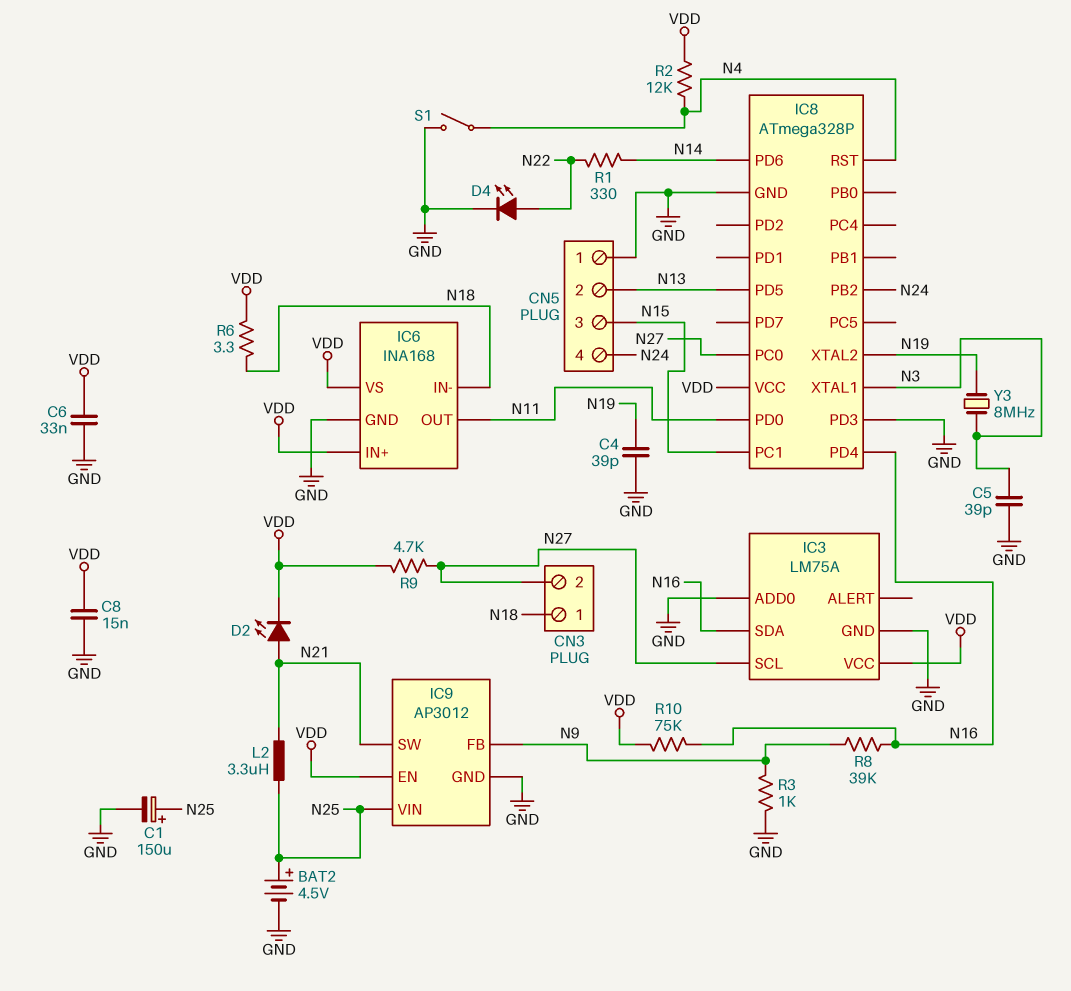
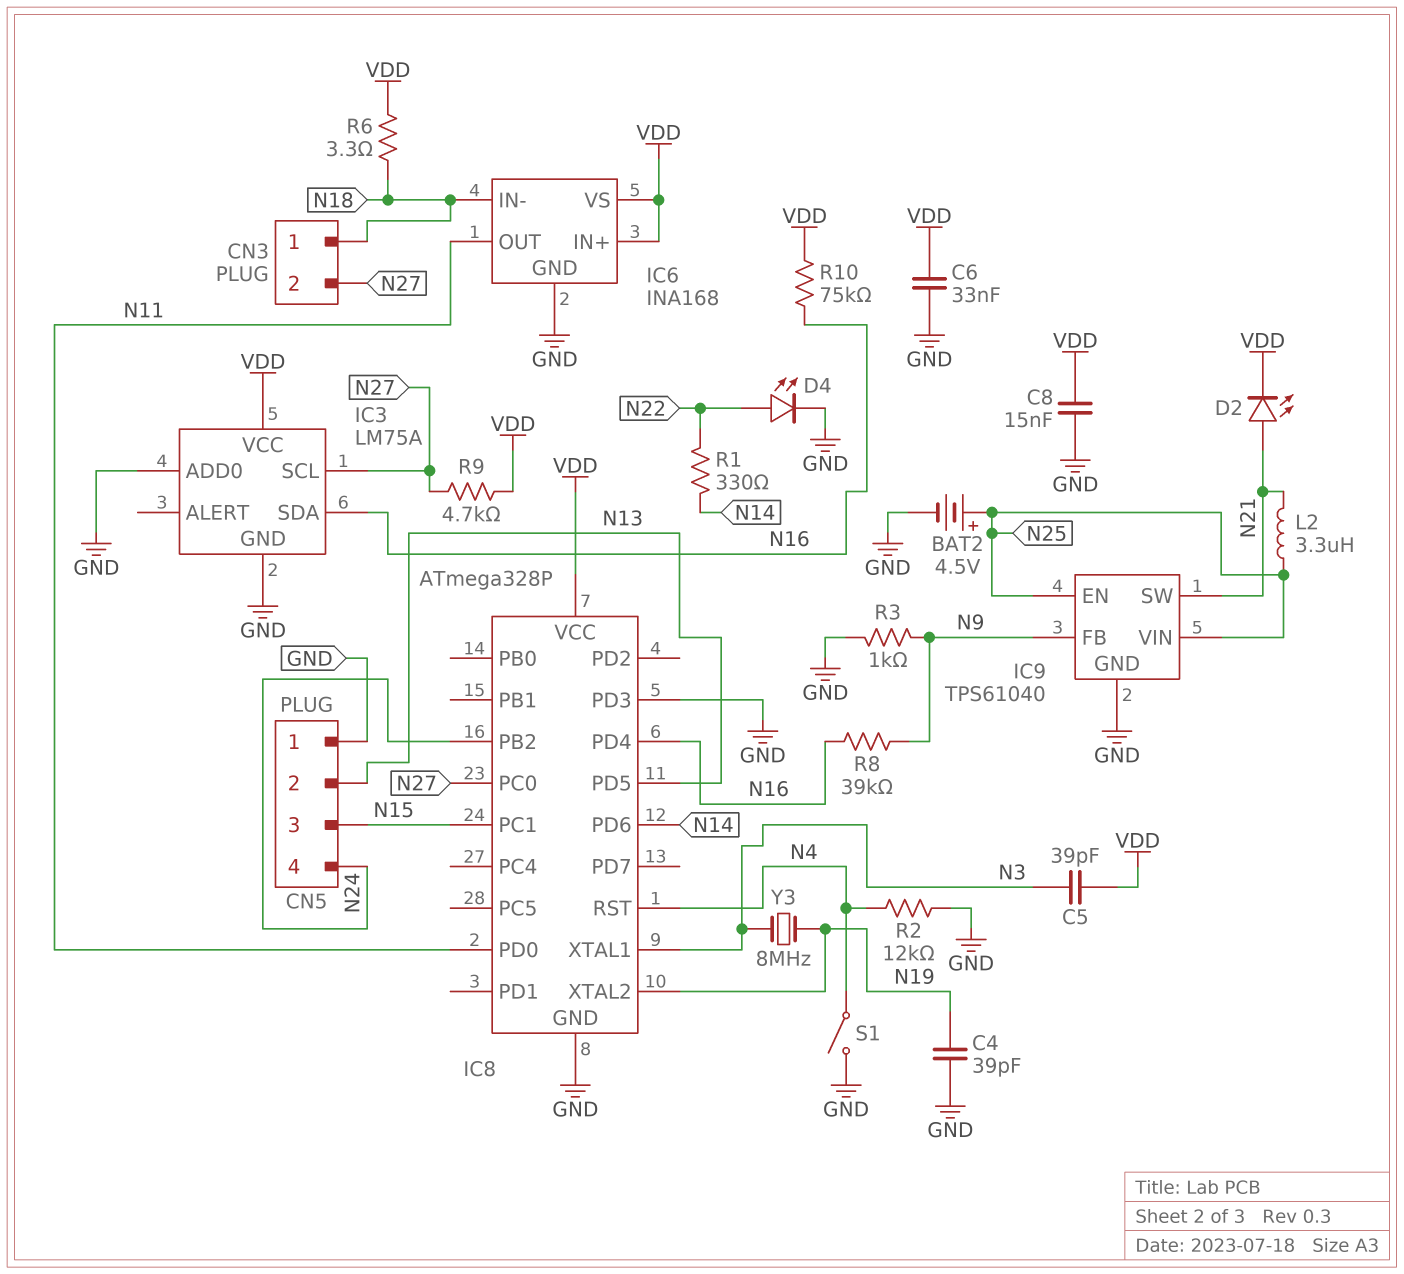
C1: 150uF (plus N25, minus GND) -> none
C5: 39pF (GND, N3) -> 39pF (N3, VDD)
IC9: AP3012 -> TPS61040
IC9 pin EN: VDD -> N25
R2: 12k (N4, VDD) -> 12k (GND, N4)

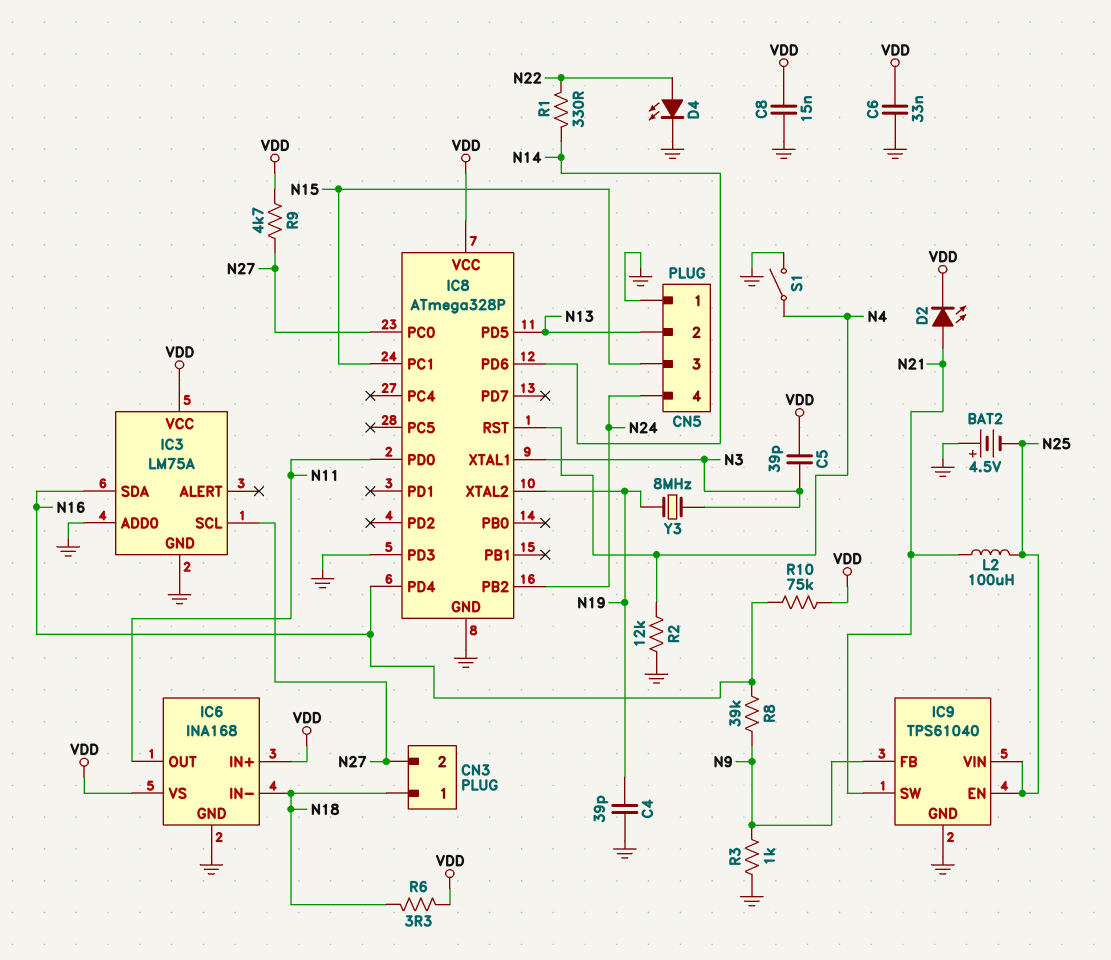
BAT2: 4.5V (plus N25, minus GND) -> 4.5V (plus GND, minus N25)
L2: 3.3uH (N21, N25) -> 100uH (N21, N25)

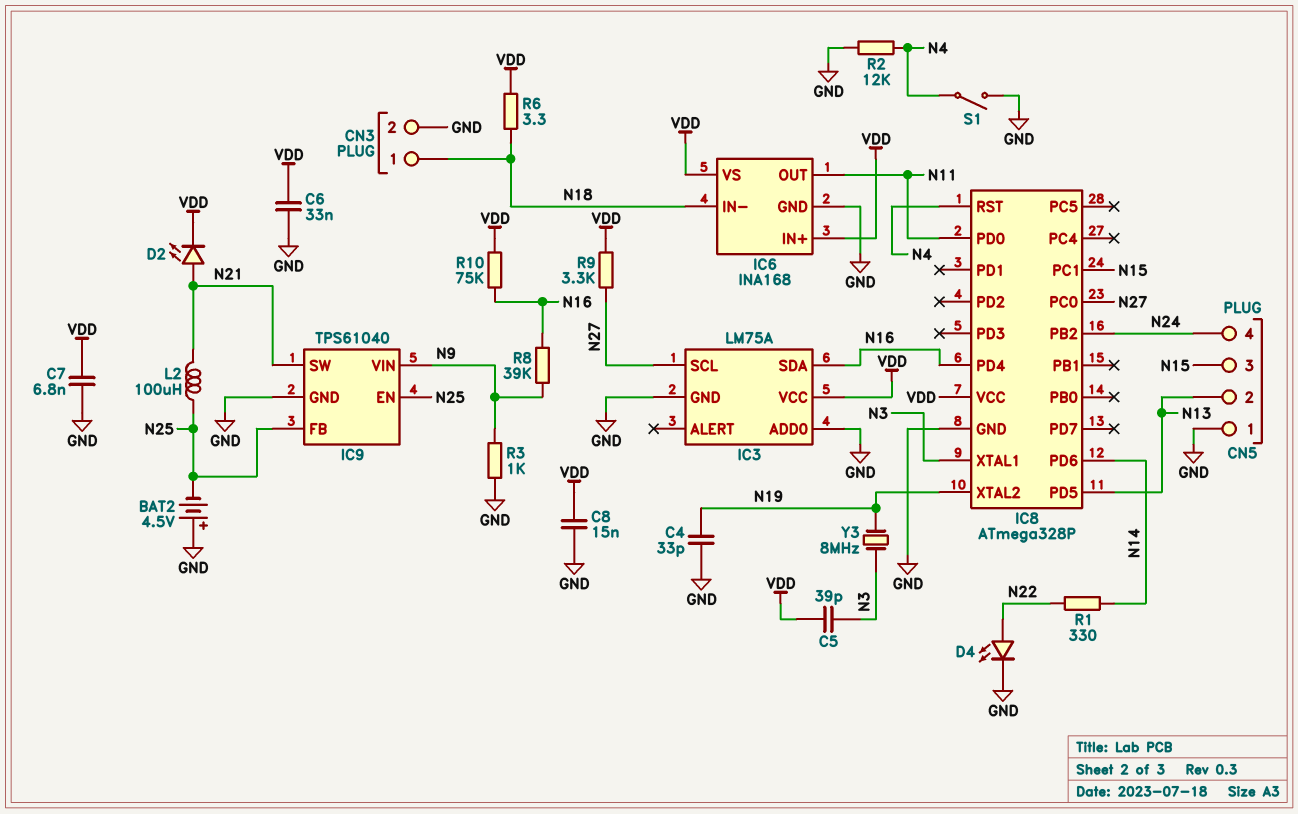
C4: 39pF (GND, N19) -> 33pF (GND, N19)
C7: none -> 6.8nF (GND, VDD)
CN3 pin 2: N27 -> GND
IC8 pin PD3: GND -> none
IC9 pin FB: N9 -> N25
IC9 pin VIN: N25 -> N9
R9: 4.7k (N27, VDD) -> 3.3k (N27, VDD)

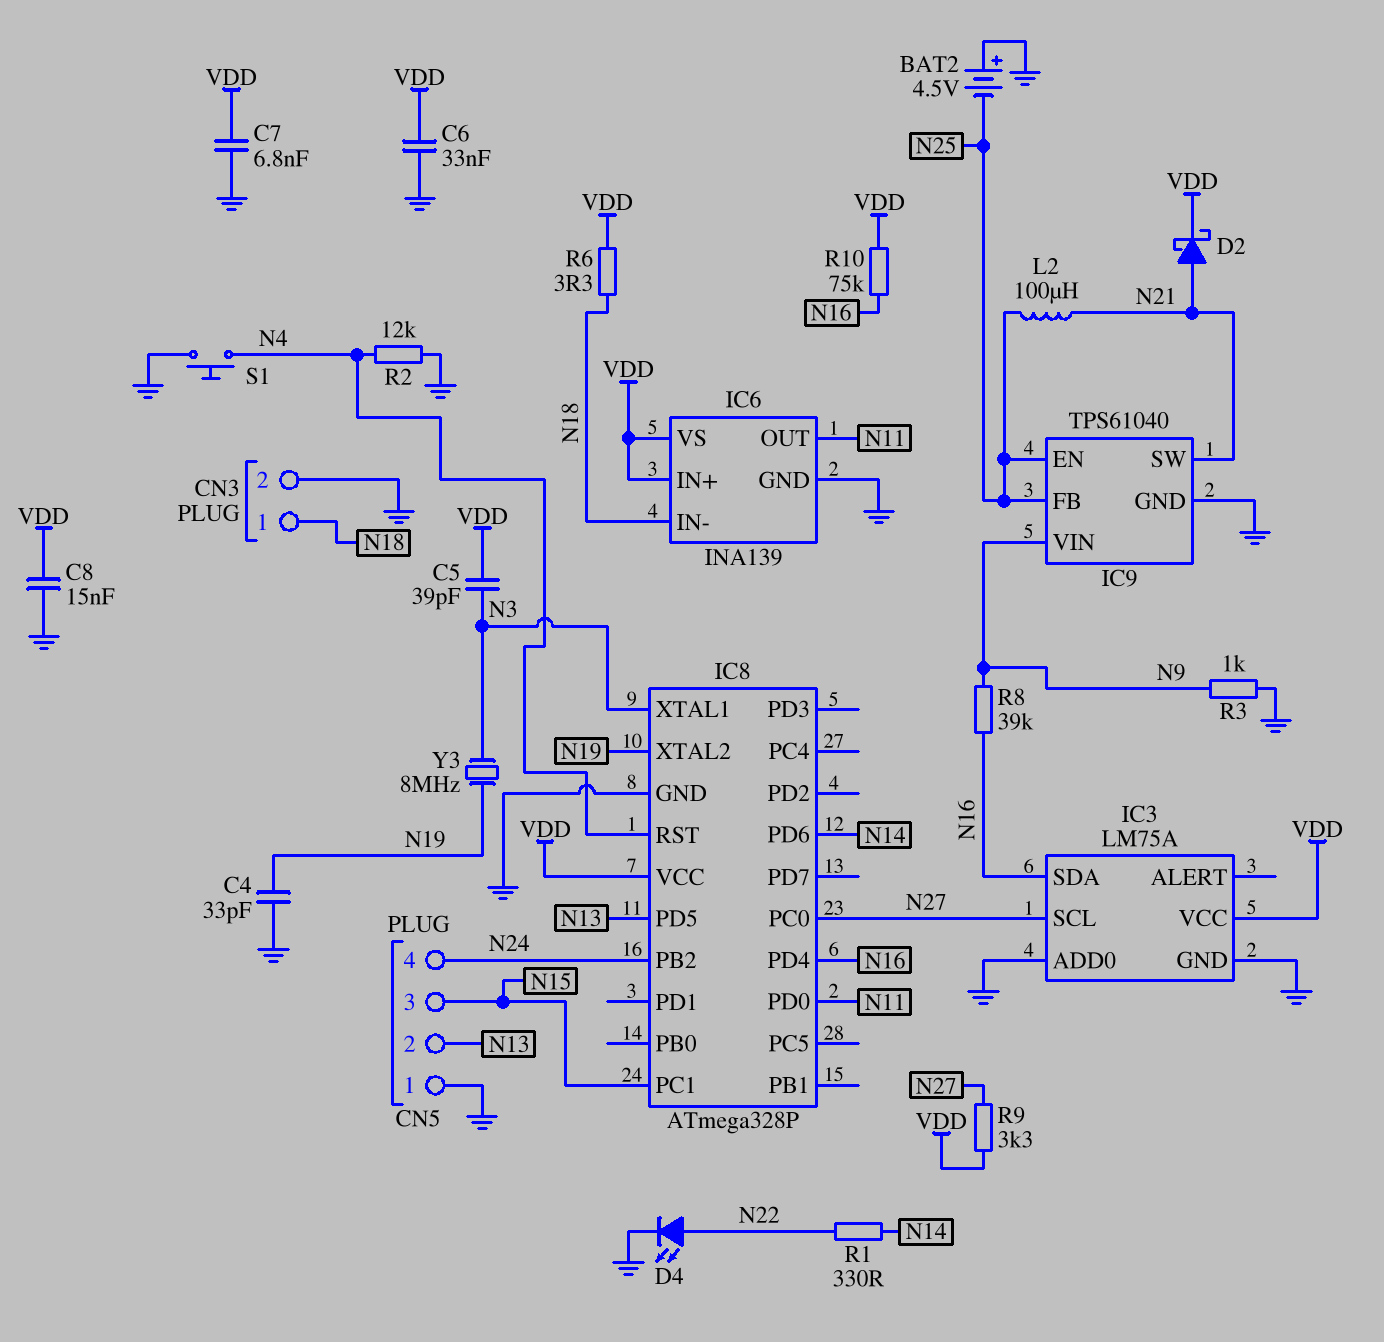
D2: LED (A N21, K VDD) -> schottky (A N21, K VDD)
IC6: INA168 -> INA139
S1: switch (GND, N4) -> button (GND, N4)

